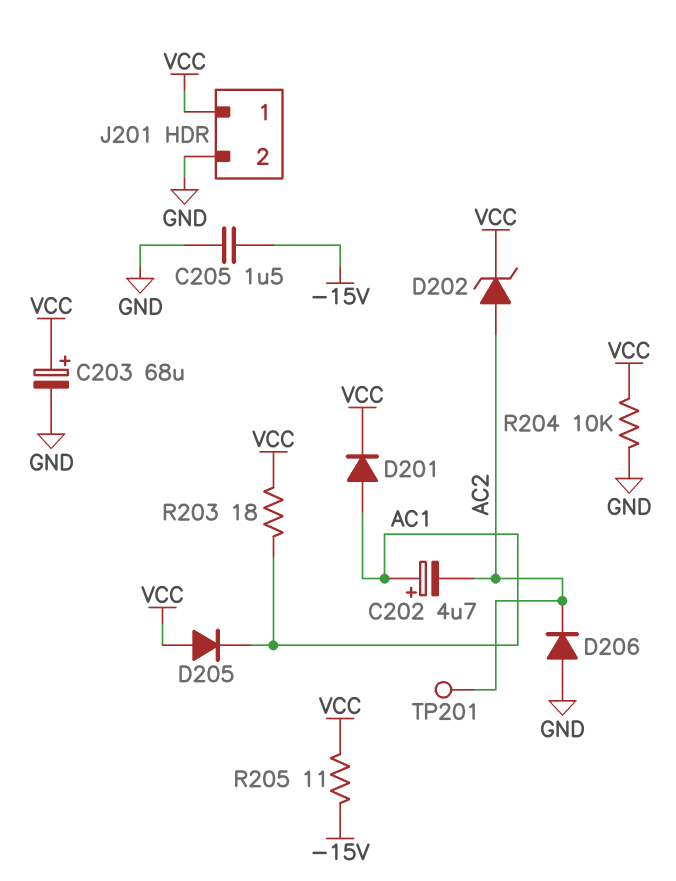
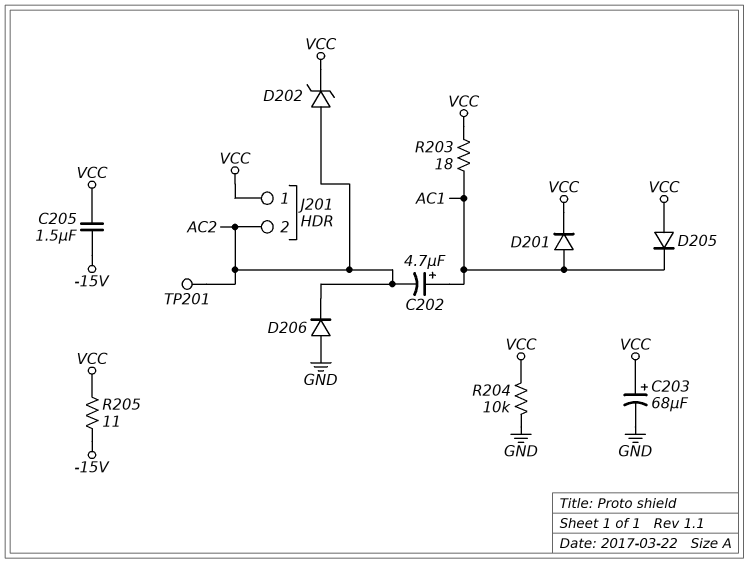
C205: 1.5uF (-15V, GND) -> 1.5uF (-15V, VCC)
J201 pin 2: GND -> AC2

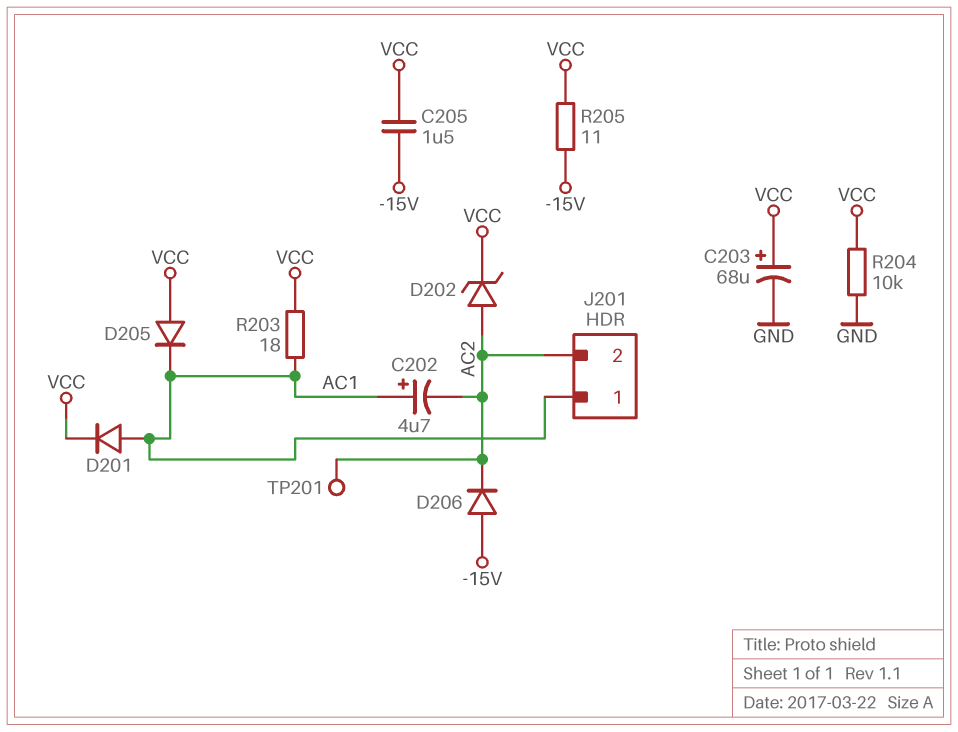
D206: diode (A GND, K AC2) -> diode (A -15V, K AC2)
J201 pin 1: VCC -> AC1

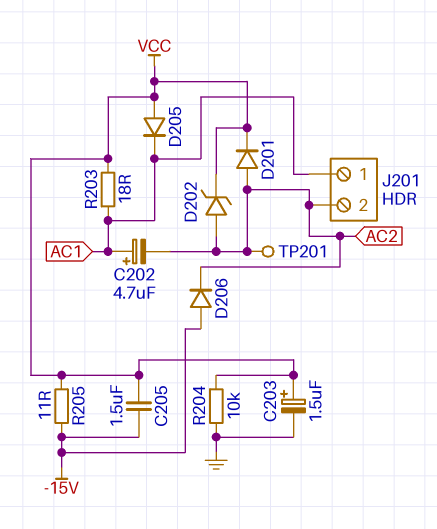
C203: 68uF (plus VCC, minus GND) -> 1.5uF (plus VCC, minus GND)
D201: diode (A AC1, K VCC) -> diode (A AC2, K VCC)

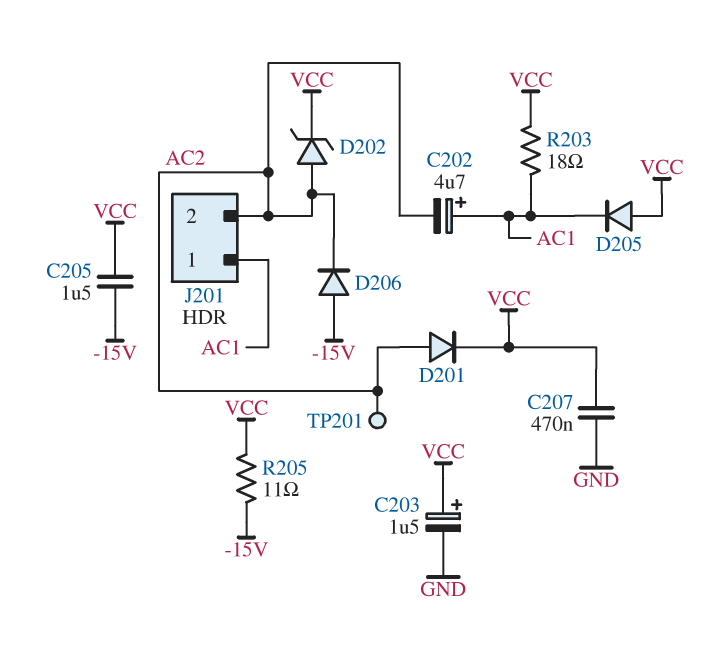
C207: none -> 470nF (GND, VCC)
R204: 10k (GND, VCC) -> none

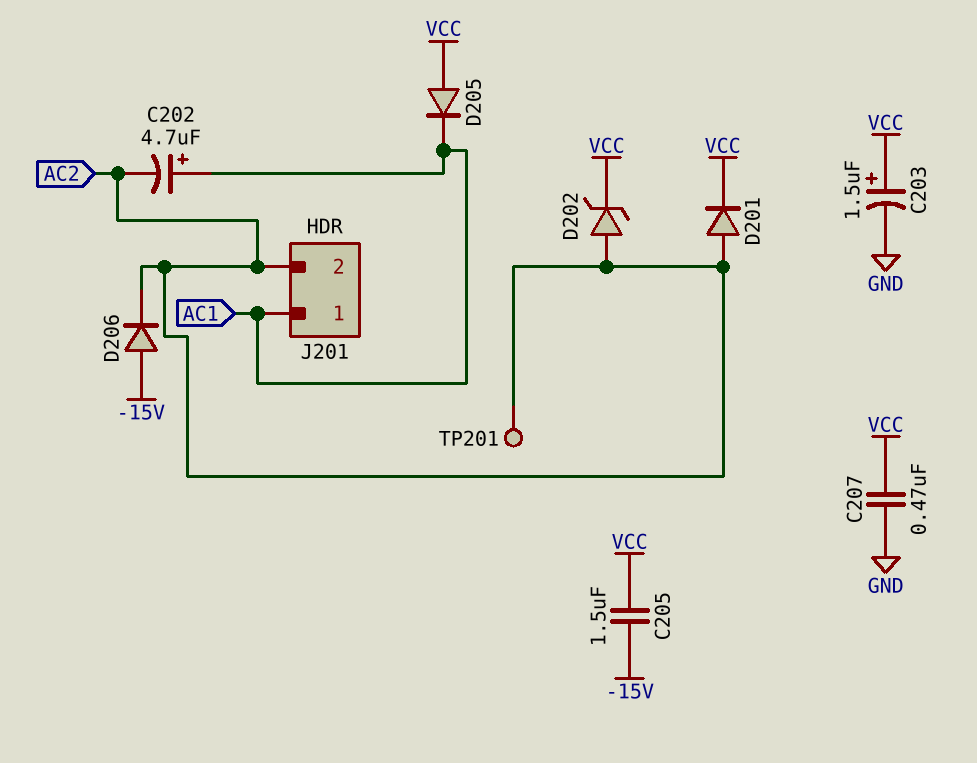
R203: 18 (AC1, VCC) -> none
R205: 11 (-15V, VCC) -> none

